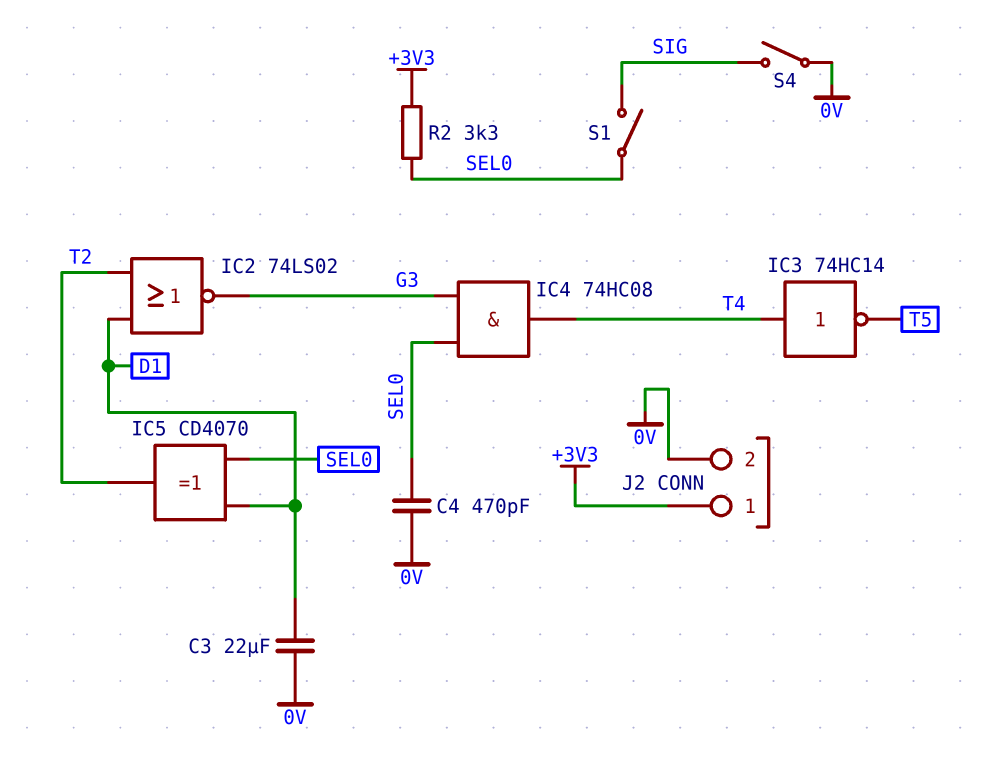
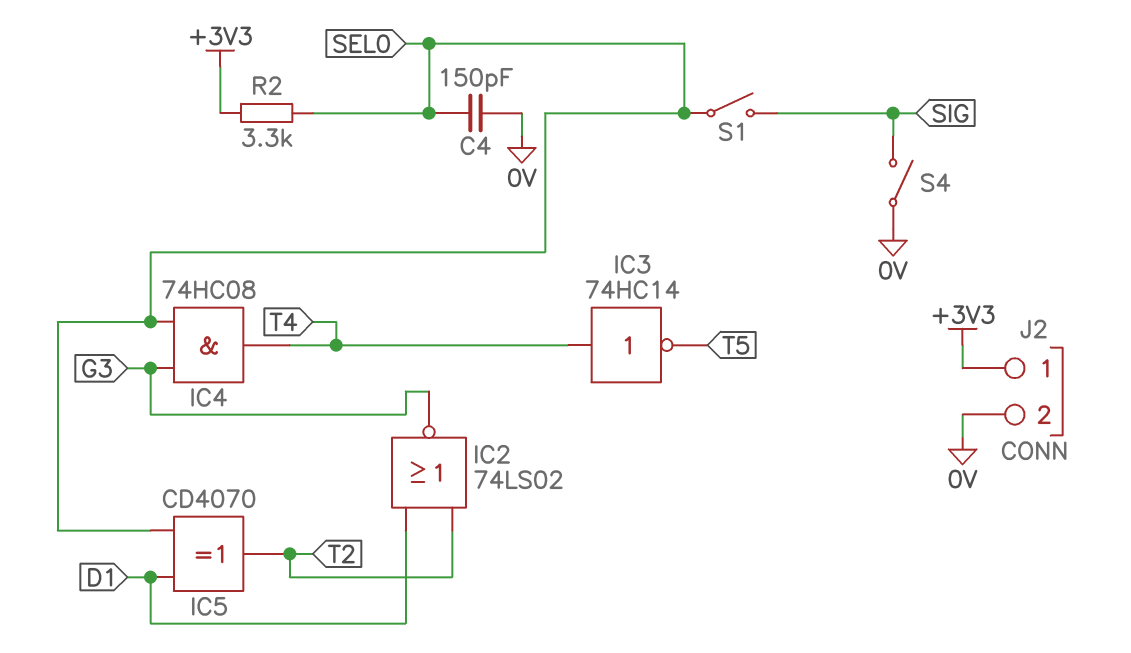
C3: 22uF (0V, D1) -> none
C4: 470pF (0V, SEL0) -> 150pF (0V, SEL0)

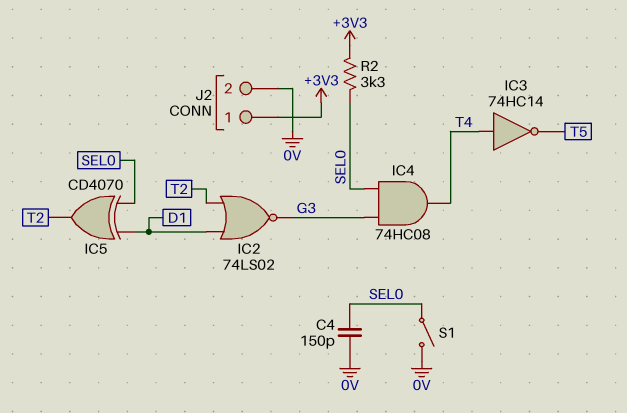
S1: switch (SEL0, SIG) -> switch (0V, SEL0)
S4: switch (0V, SIG) -> none

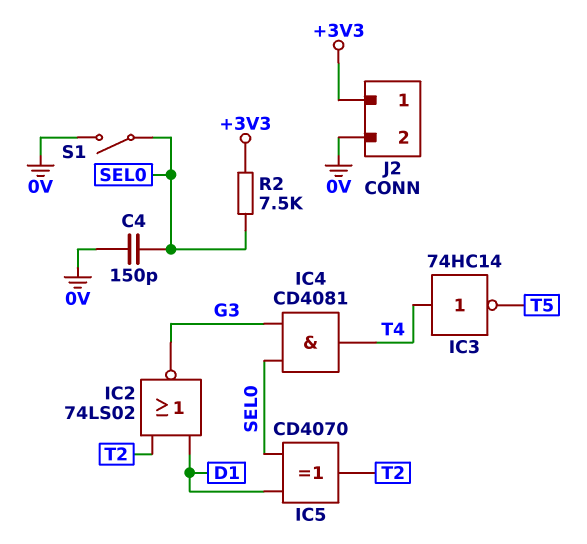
IC4: AND 74HC08 (in G3, in SEL0, out T4) -> AND CD4081 (in G3, in SEL0, out T4)
R2: 3.3k (+3V3, SEL0) -> 7.5k (+3V3, SEL0)

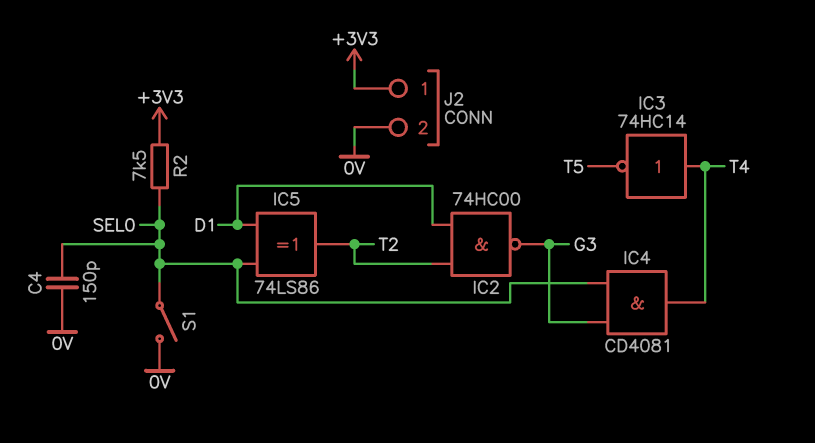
IC2: NOR 74LS02 (in D1, in T2, out G3) -> NAND 74HC00 (in D1, in T2, out G3)
IC5: XOR CD4070 (in D1, in SEL0, out T2) -> XOR 74LS86 (in D1, in SEL0, out T2)

